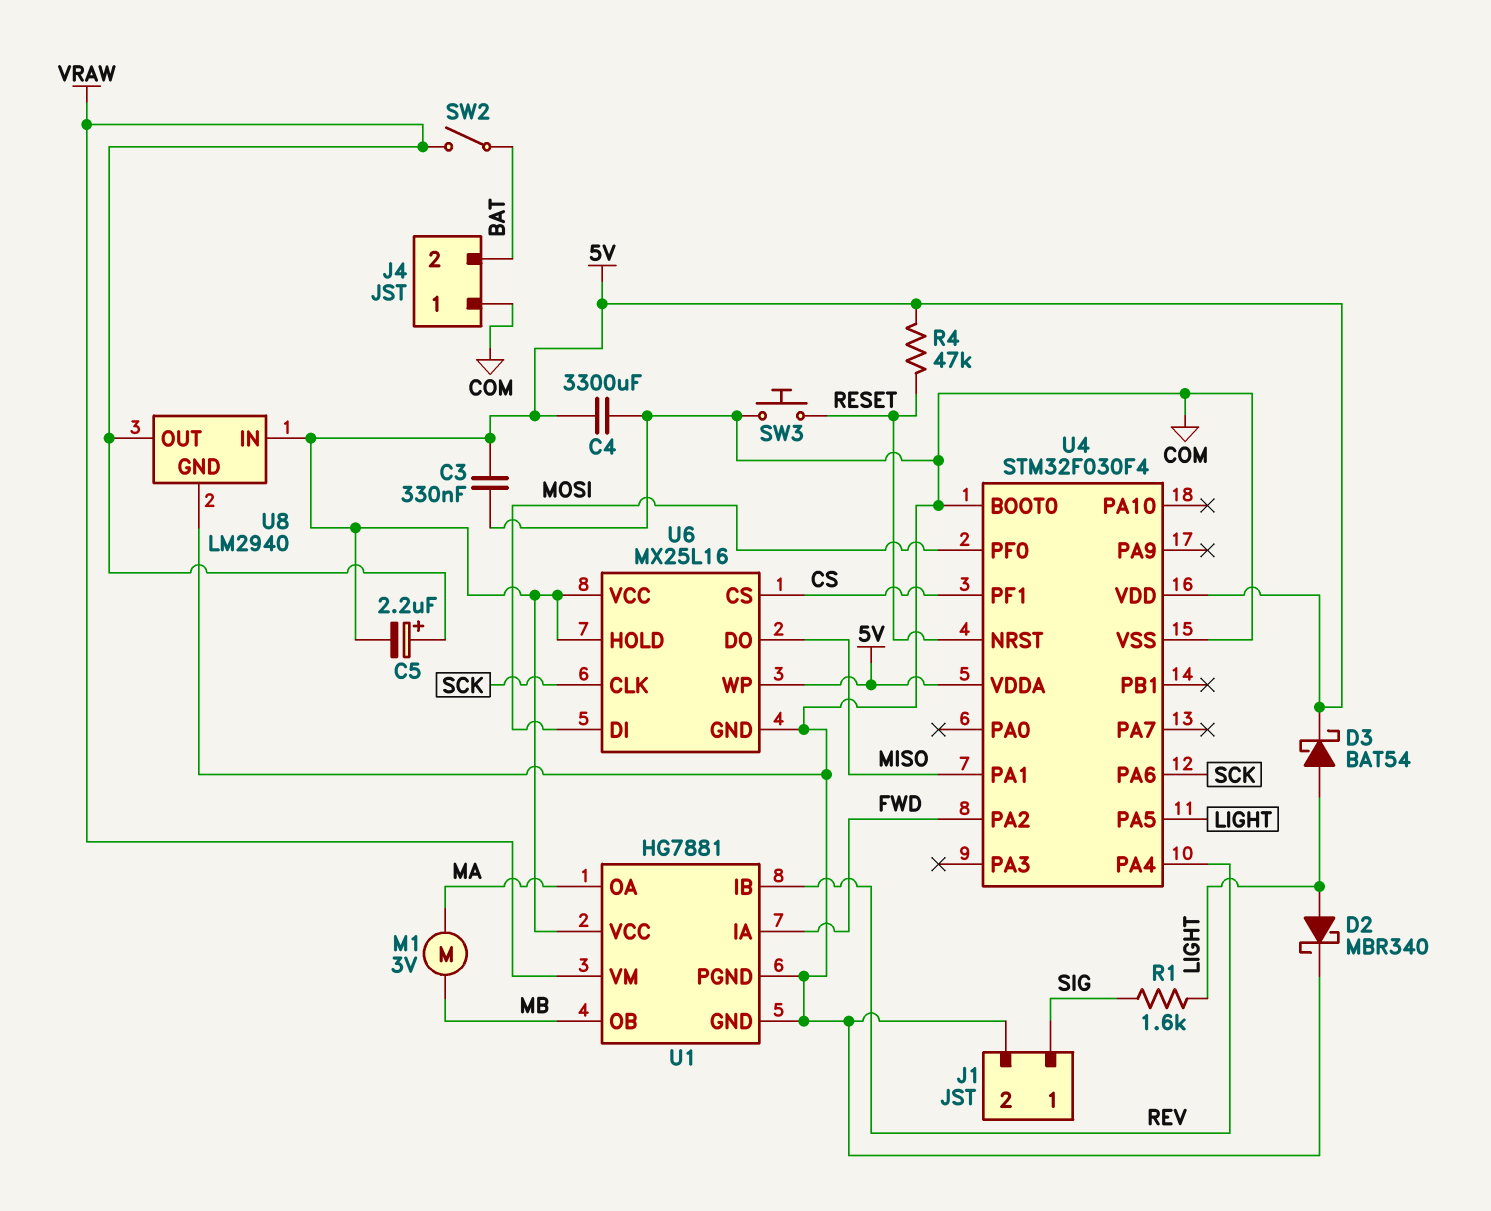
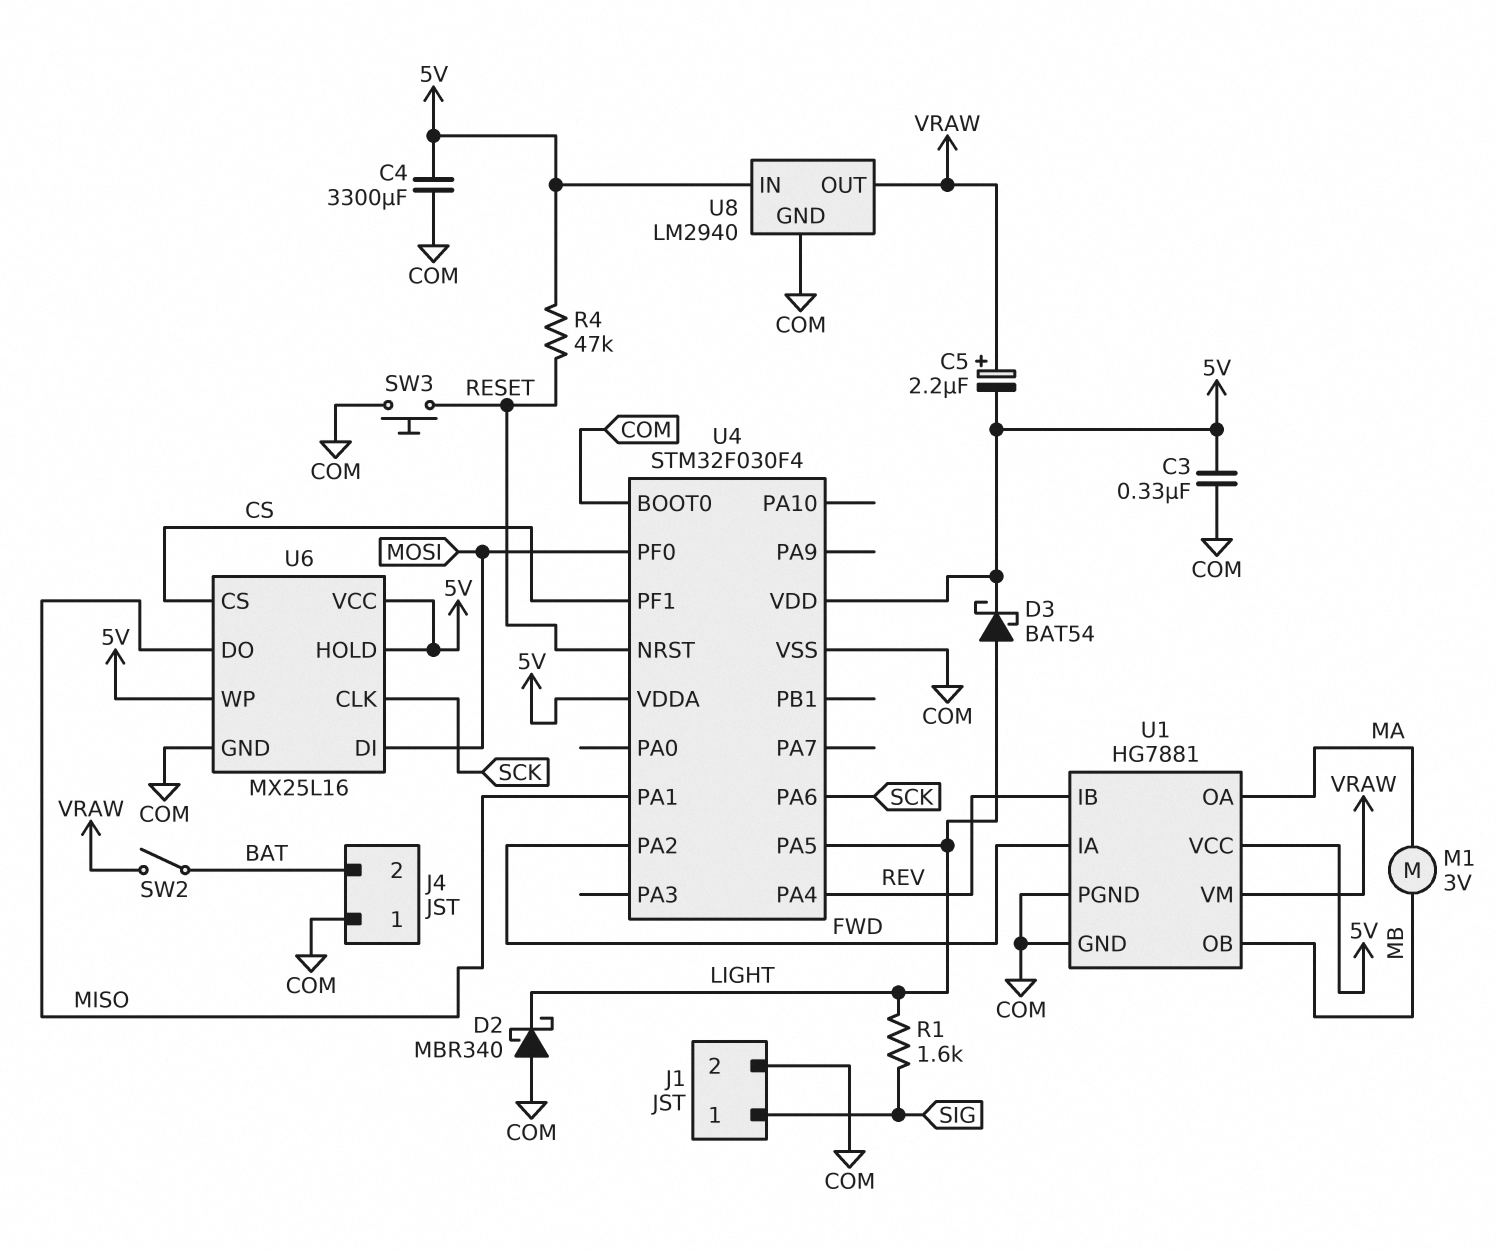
D2: schottky MBR340 (A LIGHT, K COM) -> schottky MBR340 (A COM, K LIGHT)

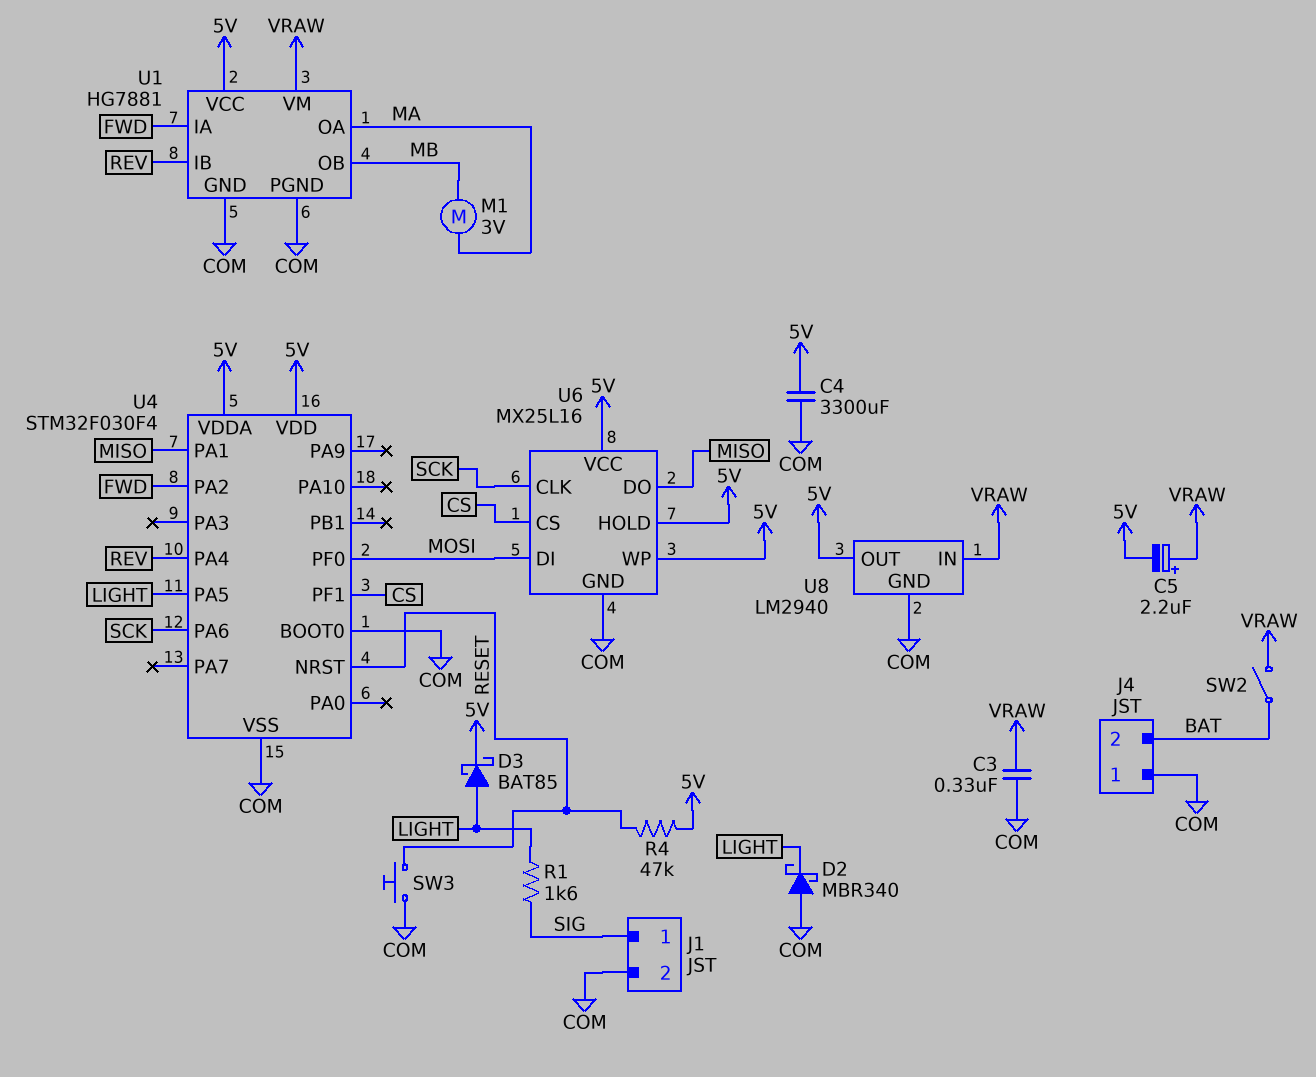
C3: 330nF (5V, COM) -> 330nF (COM, VRAW)
D3: schottky BAT54 (A LIGHT, K 5V) -> schottky BAT85 (A LIGHT, K 5V)
U8 pin IN: 5V -> VRAW
U8 pin OUT: VRAW -> 5V

